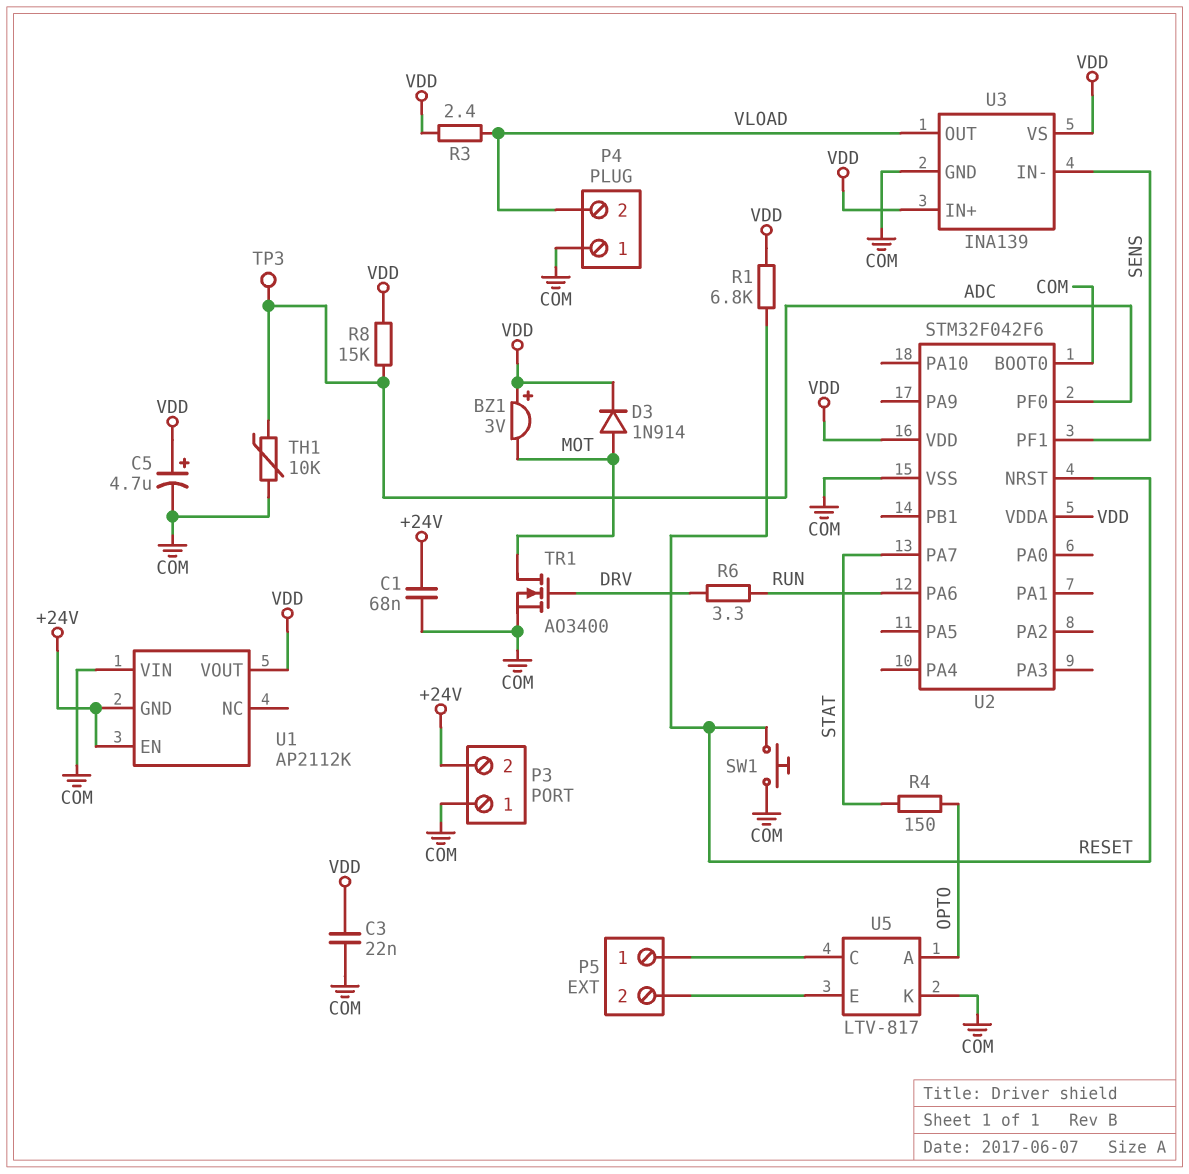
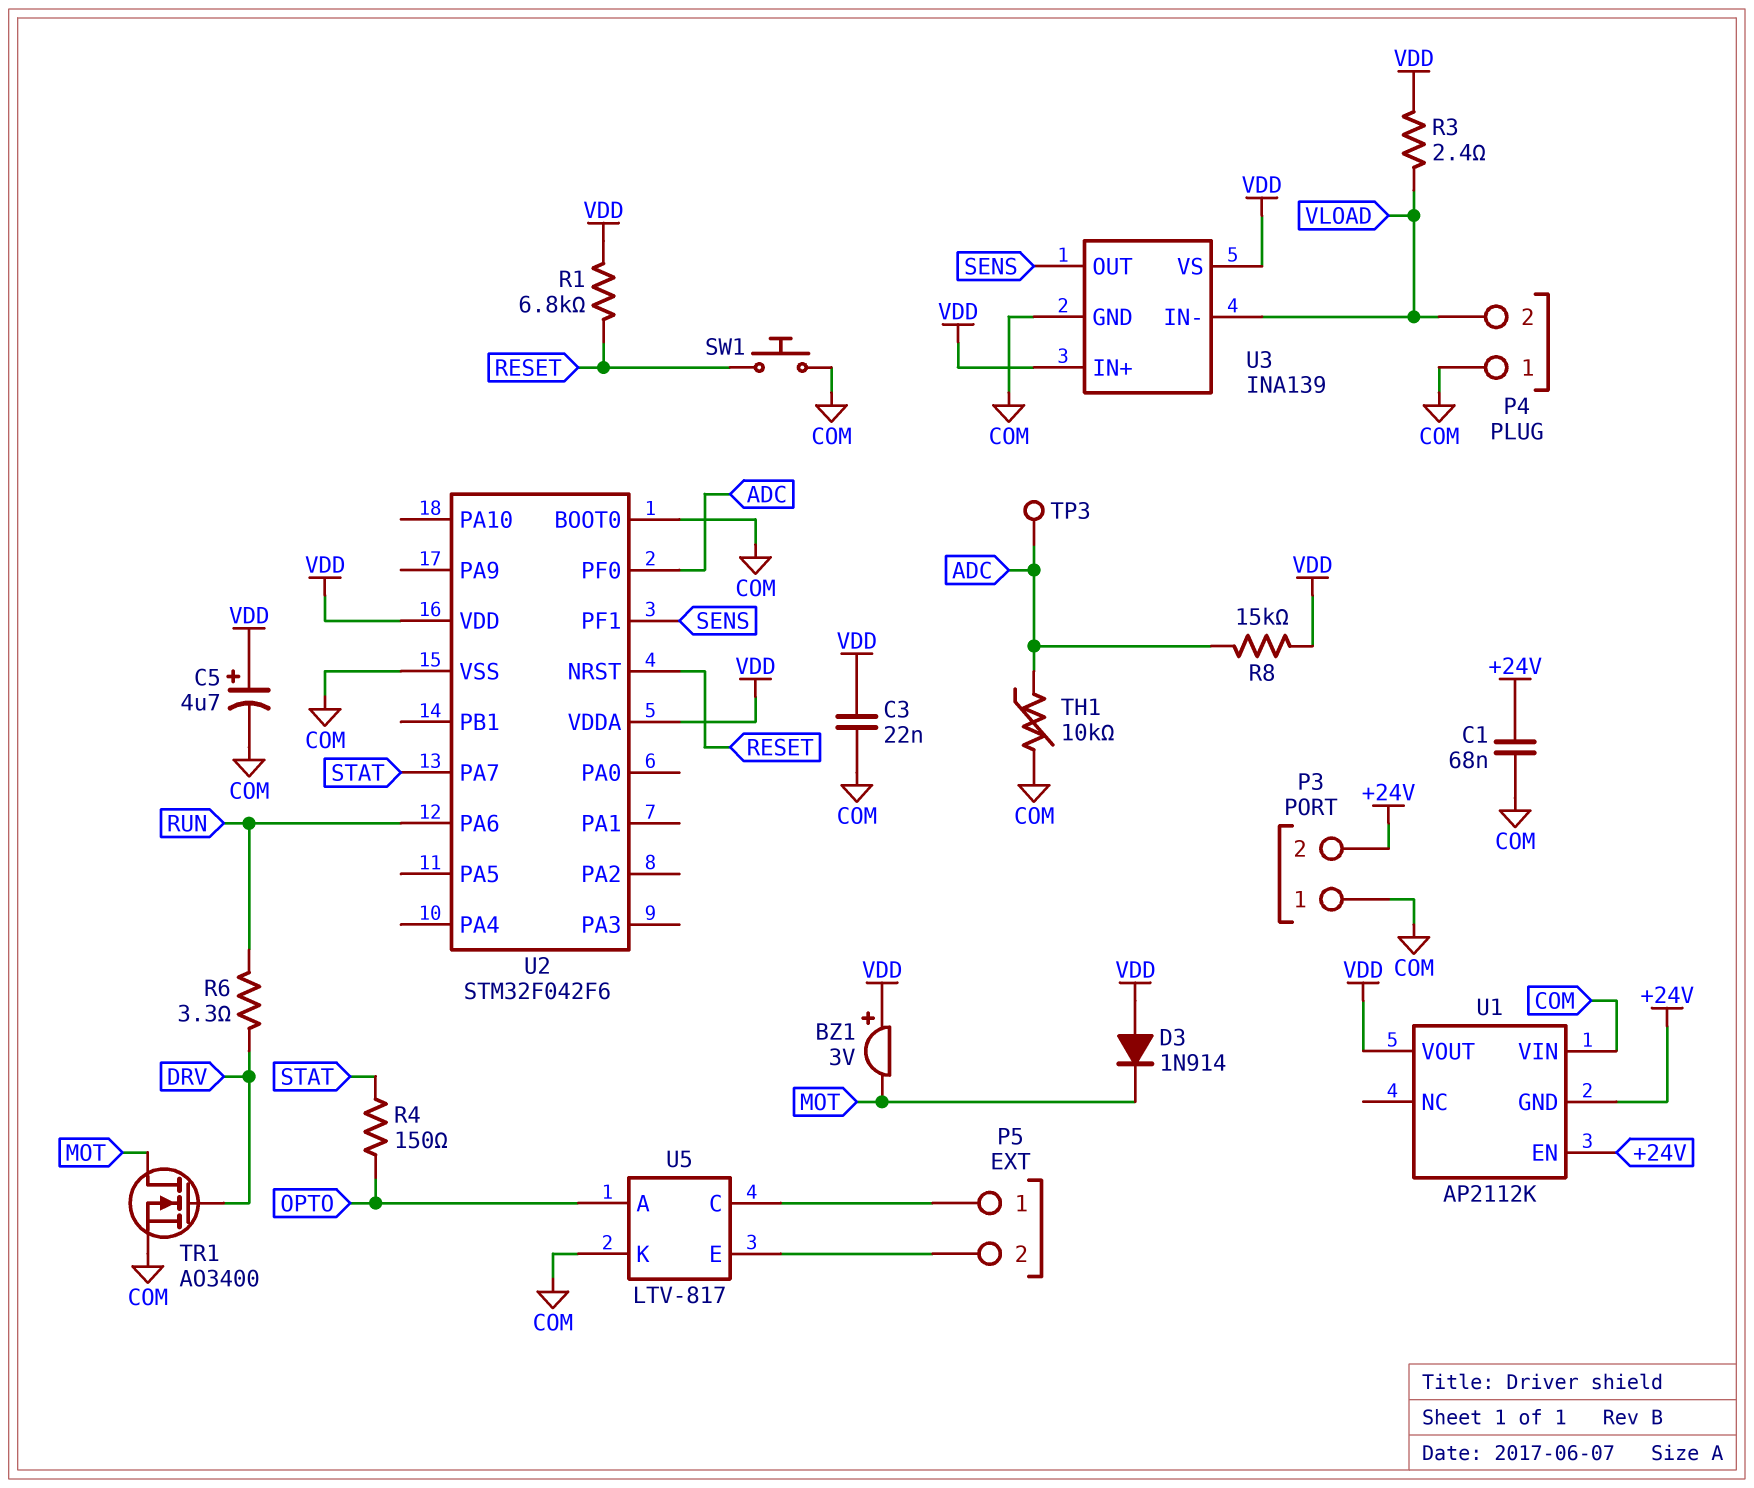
D3: diode 1N914 (A MOT, K VDD) -> diode 1N914 (A VDD, K MOT)
U3 pin IN-: SENS -> VLOAD
U3 pin OUT: VLOAD -> SENS

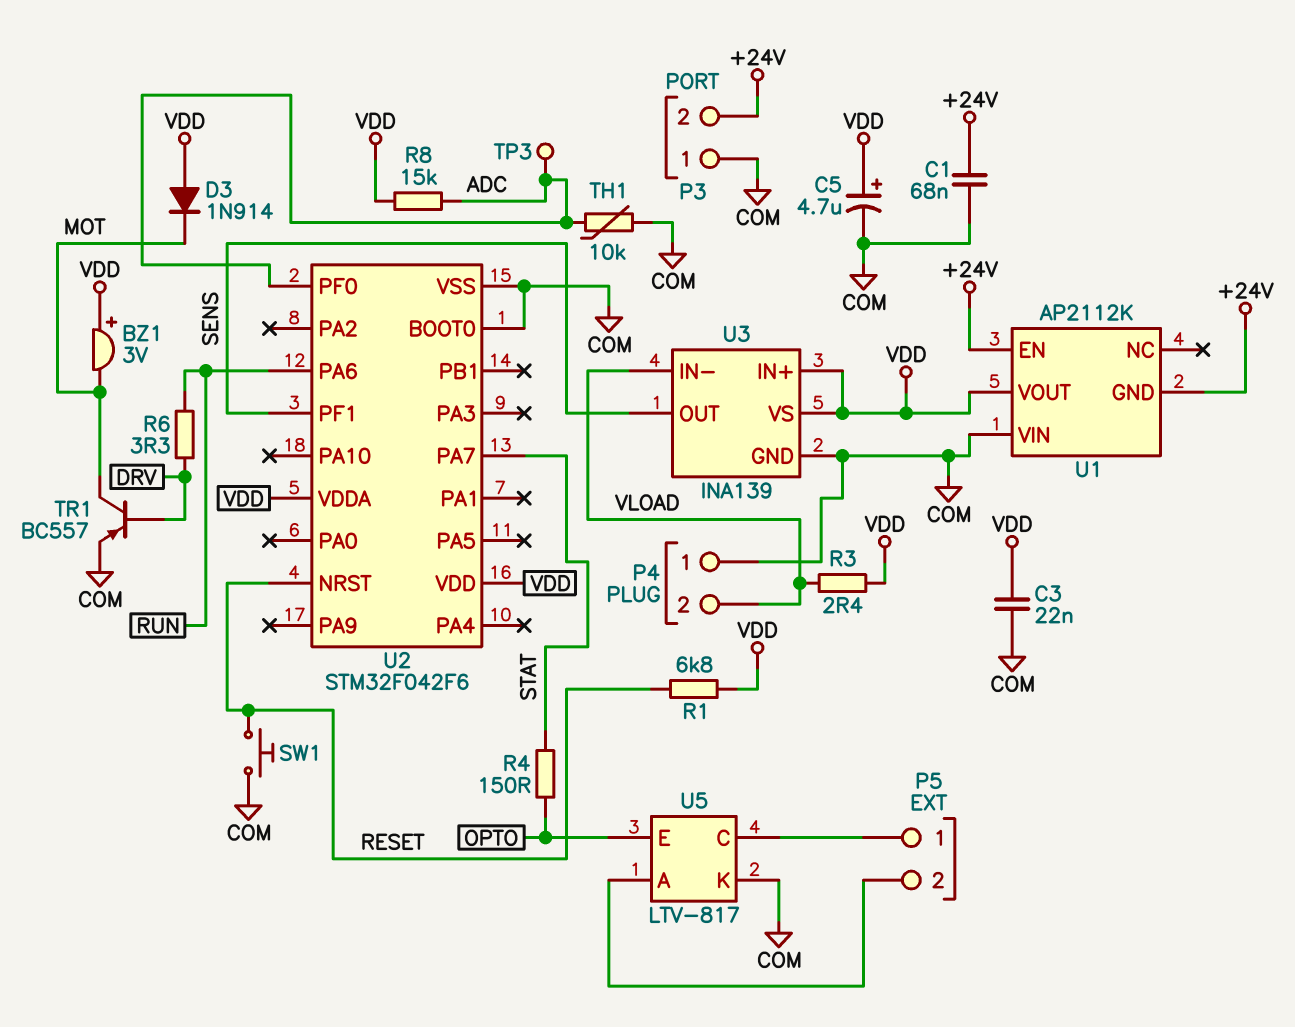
TR1: NMOS AO3400 (G DRV, D MOT, S COM) -> PNP BC557 (B DRV, C MOT, E COM)
U5 pin A: OPTO -> P5/2
U5 pin E: P5/2 -> OPTO

